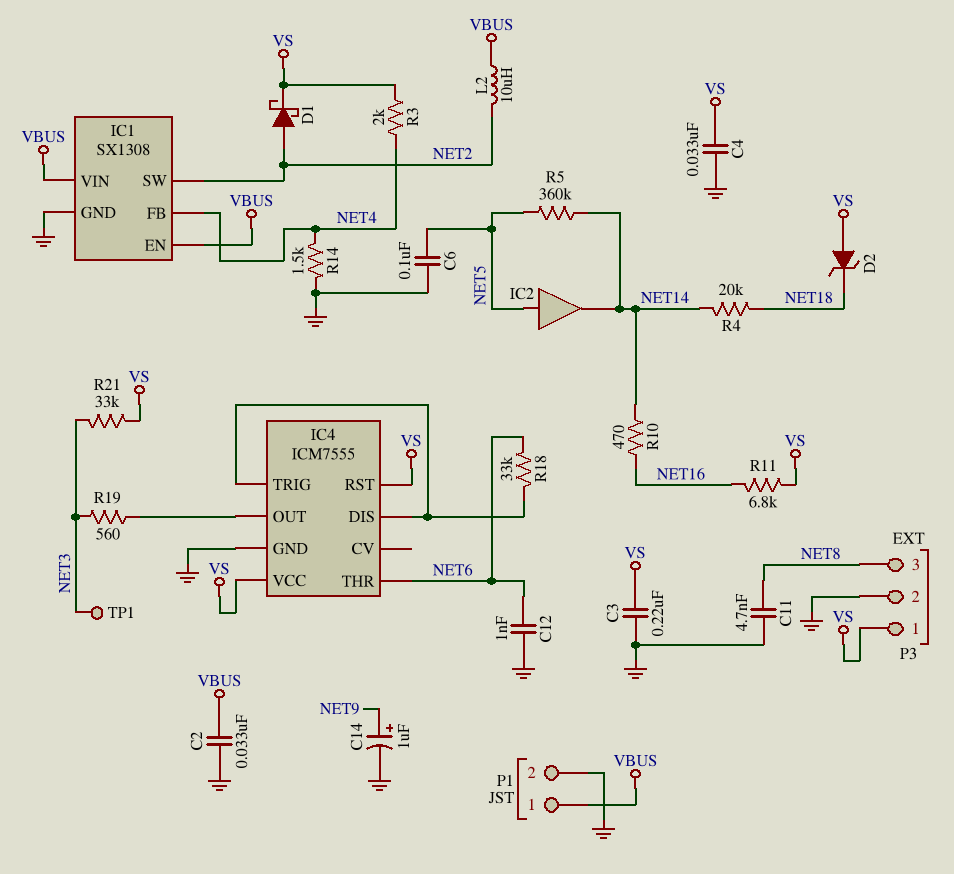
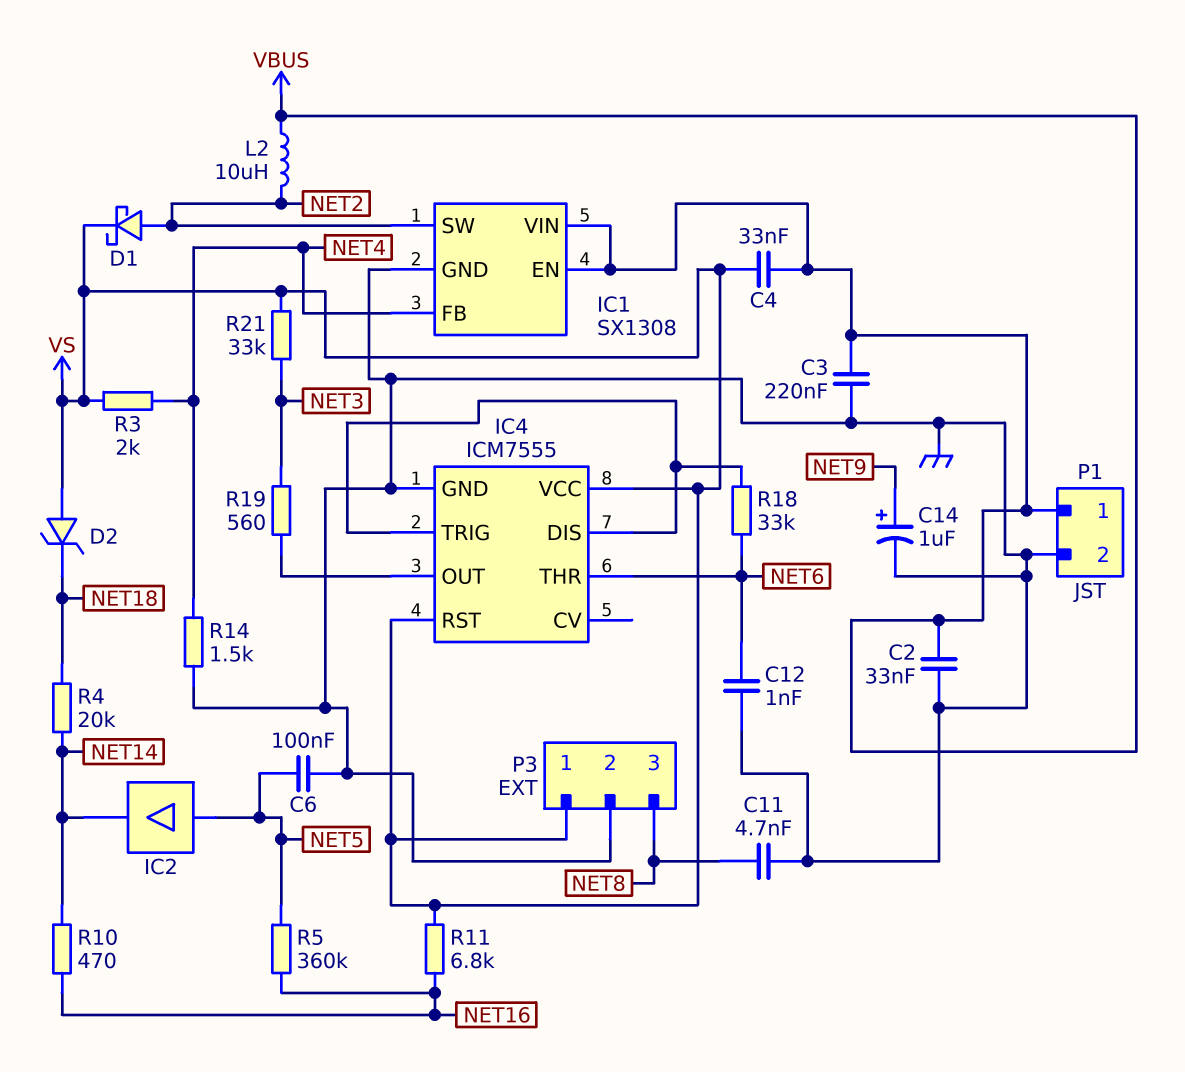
C3: 220nF (GND, VS) -> 220nF (GND, VBUS)
C4: 33nF (GND, VS) -> 33nF (VBUS, VS)
R5: 360k (NET5, NET14) -> 360k (NET5, NET16)
TP1: test point (NET3) -> none

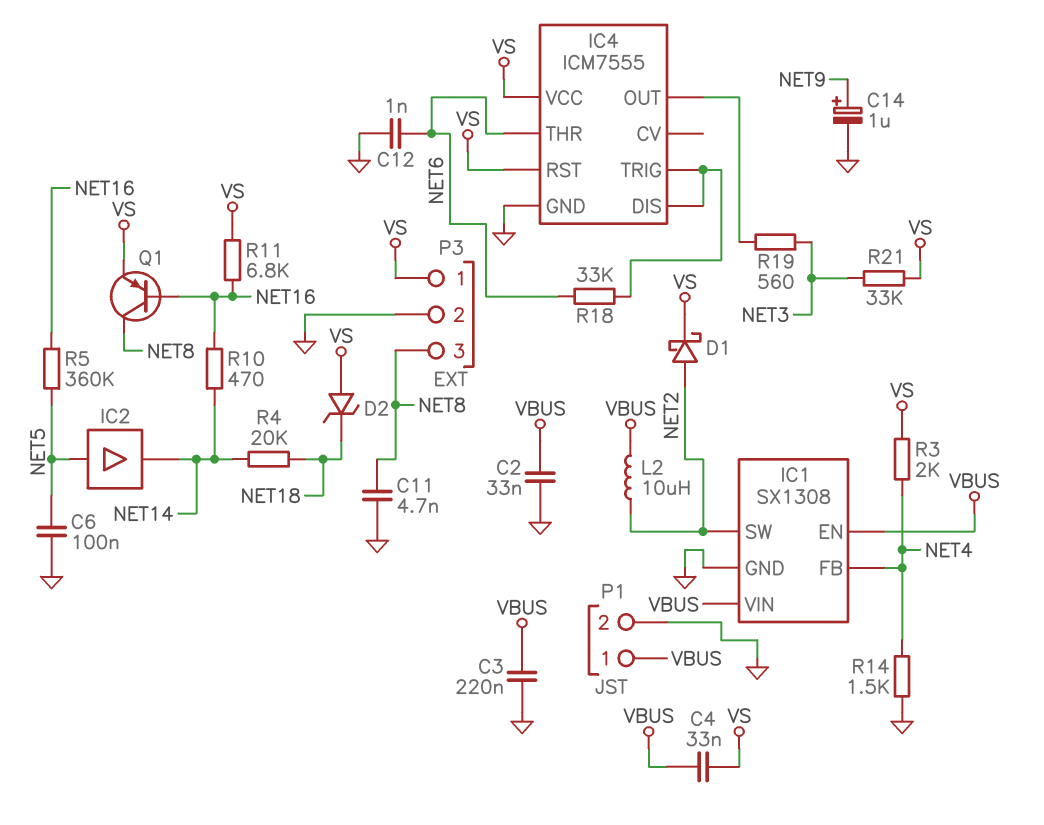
Q1: none -> PNP (B NET16, C NET8, E VS)

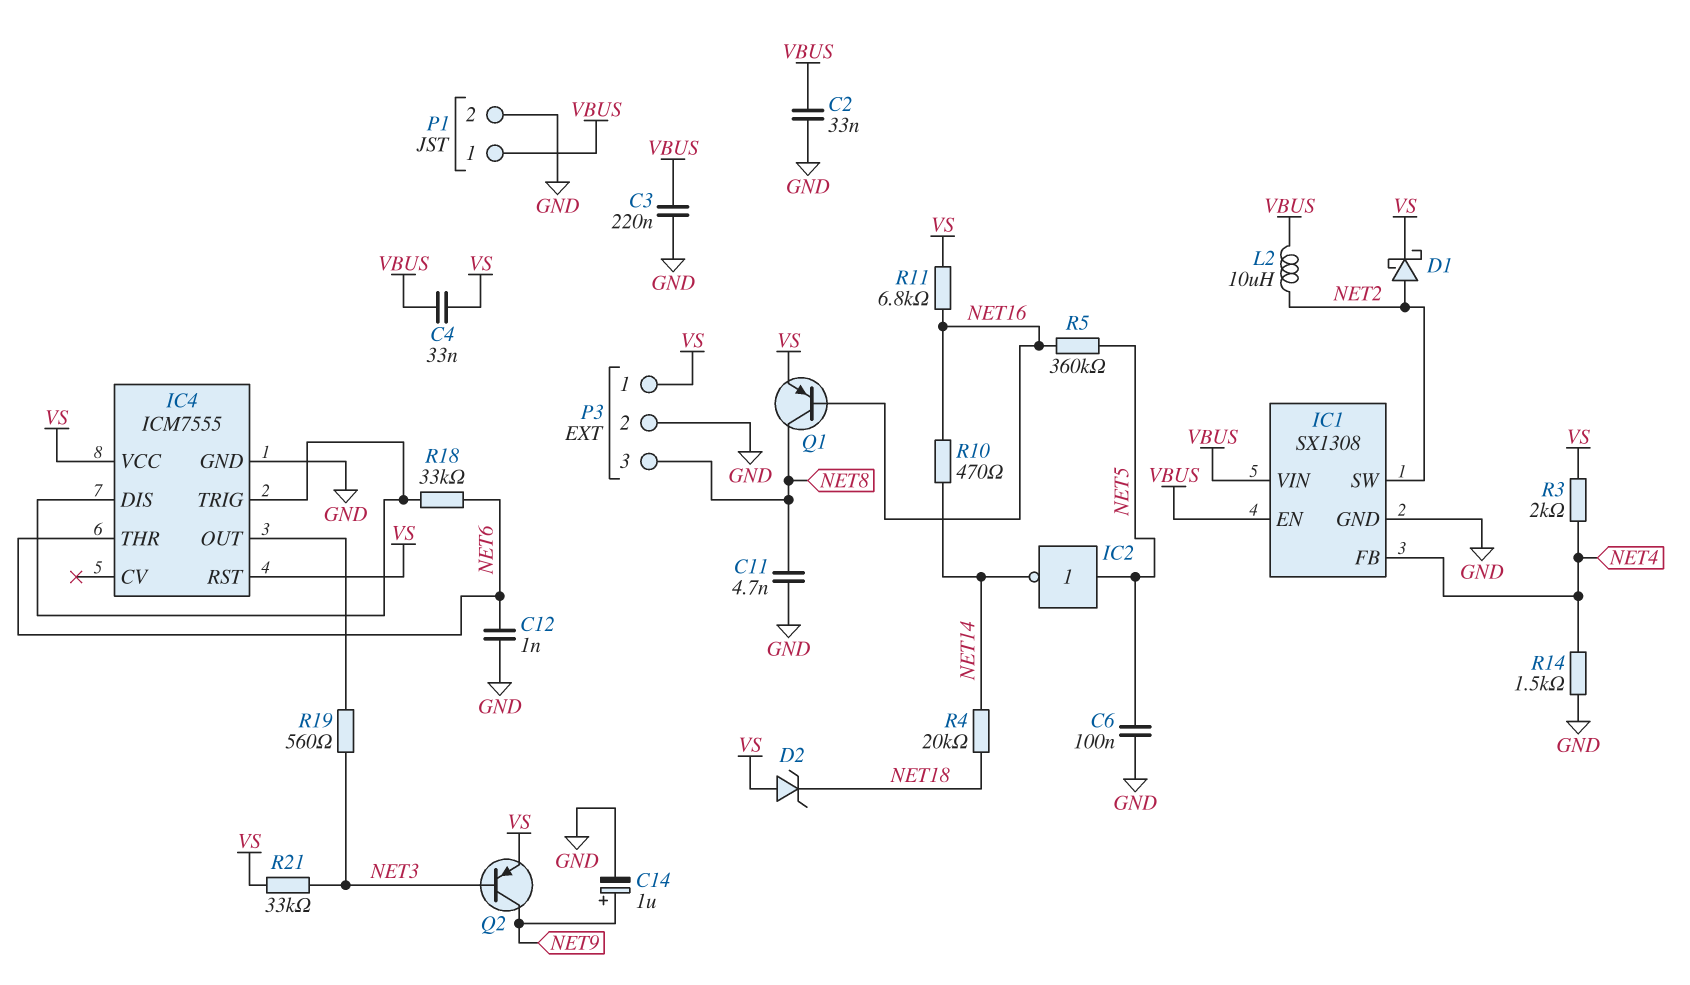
IC2: buffer (in NET5, out NET14) -> NOT (in NET5, out NET14)
Q2: none -> PNP (B NET3, C NET9, E VS)

